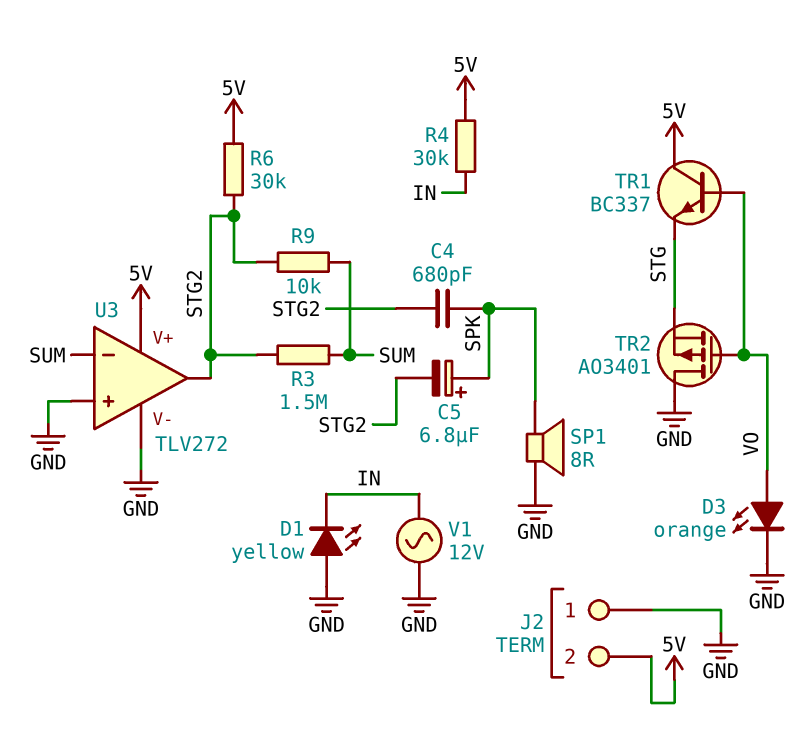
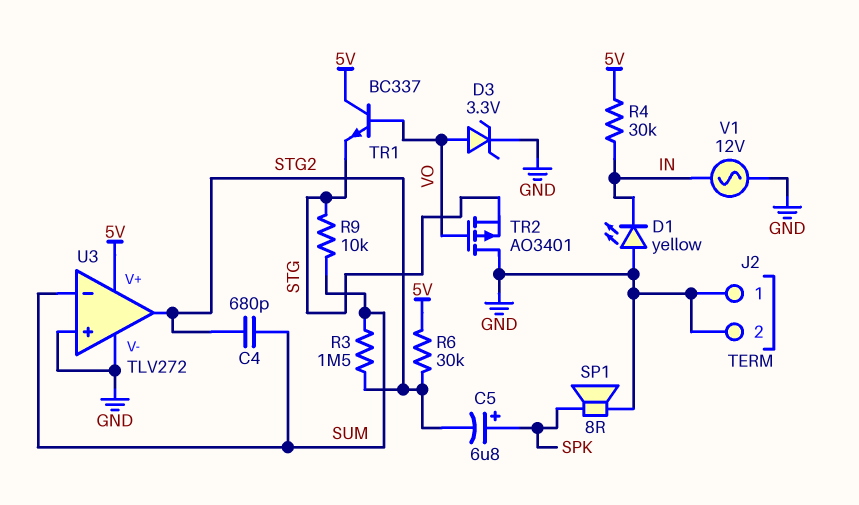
C4: 680pF (SPK, STG2) -> 680pF (STG2, SUM)
D3: LED orange (A VO, K GND) -> zener 3.3V (A VO, K GND)
J2 pin 2: 5V -> GND
R9: 10k (STG2, SUM) -> 10k (STG, SUM)

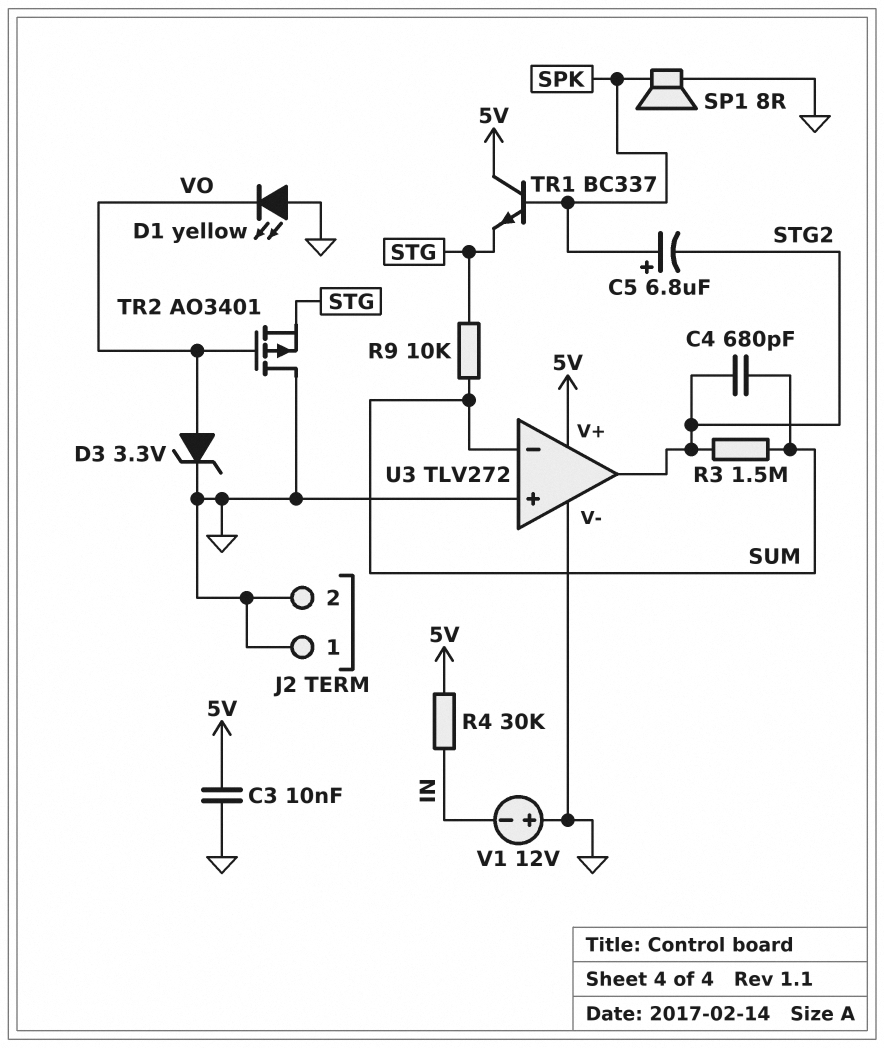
C3: none -> 10nF (5V, GND)
D1: LED yellow (A GND, K IN) -> LED yellow (A GND, K VO)
R6: 30k (5V, STG2) -> none
TR1: NPN BC337 (B VO, C 5V, E STG) -> NPN BC337 (B SPK, C 5V, E STG)
V1: AC 12V (GND, IN) -> 12V (plus GND, minus IN)

